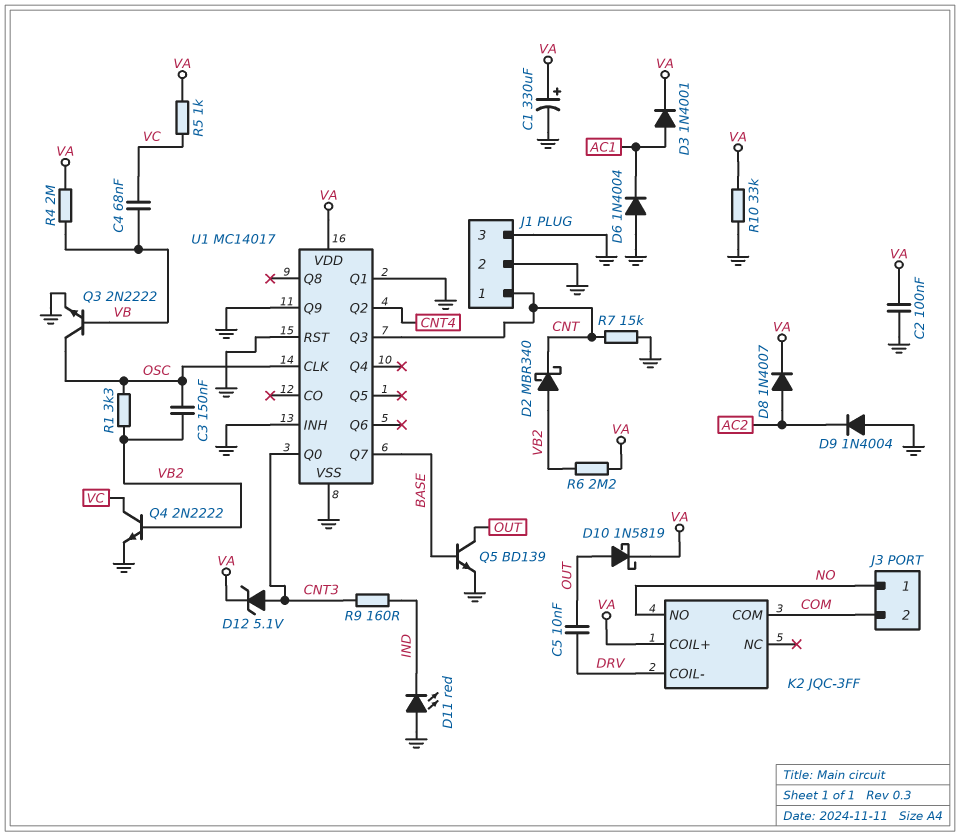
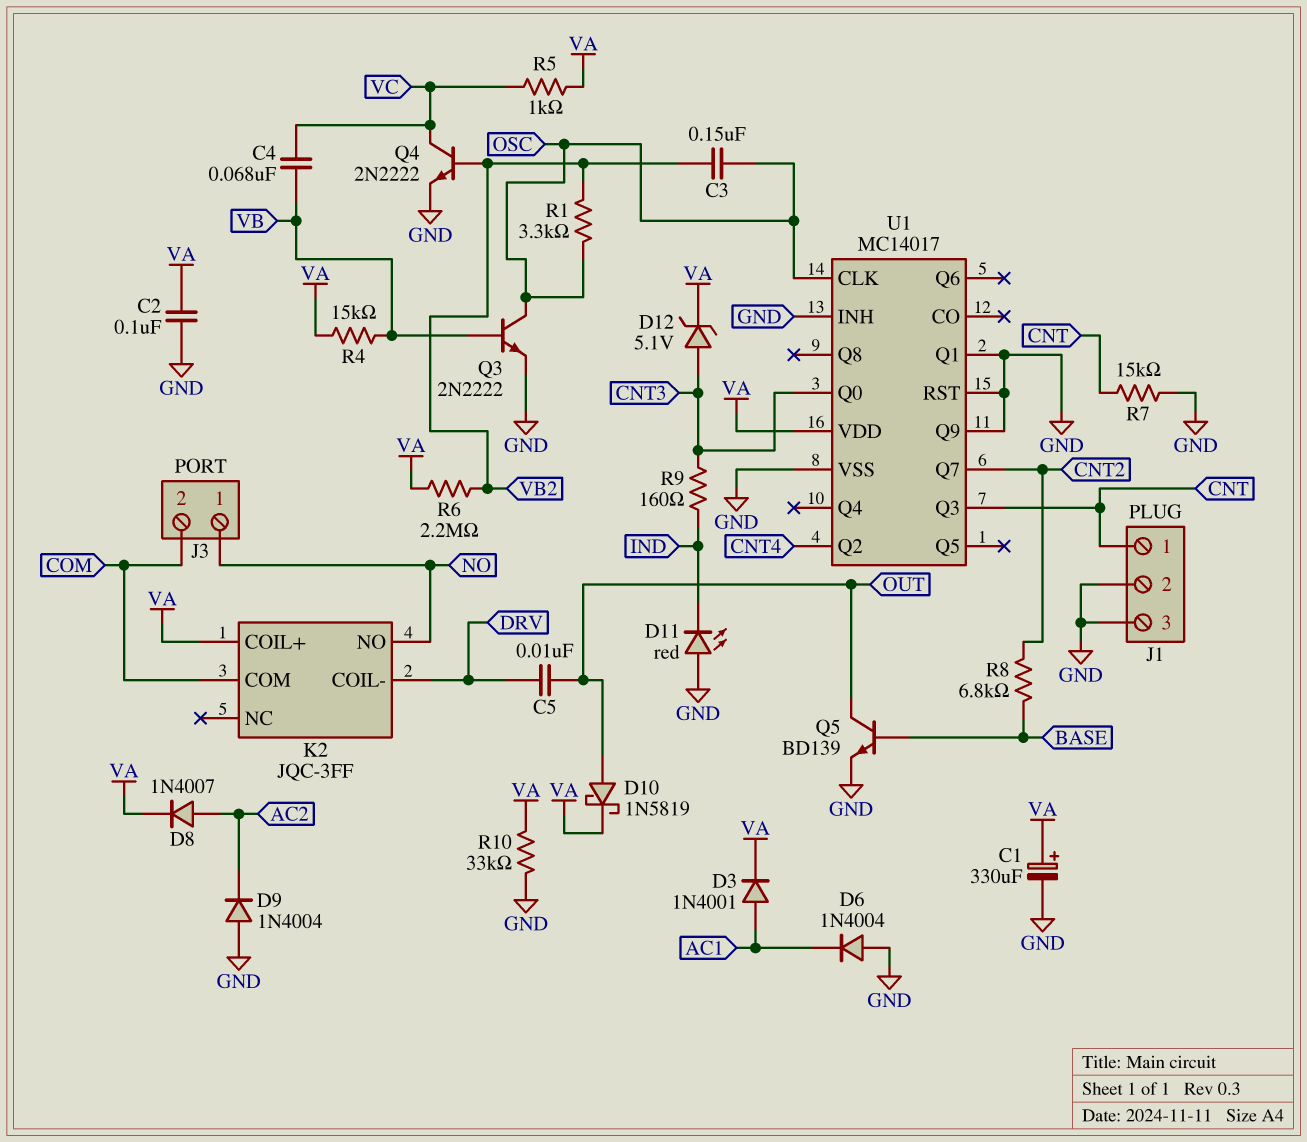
D2: schottky MBR340 (A VB2, K CNT) -> none
R4: 2M (VA, VB) -> 15k (VA, VB)
R8: none -> 6.8k (BASE, CNT2)
U1 pin Q7: BASE -> CNT2

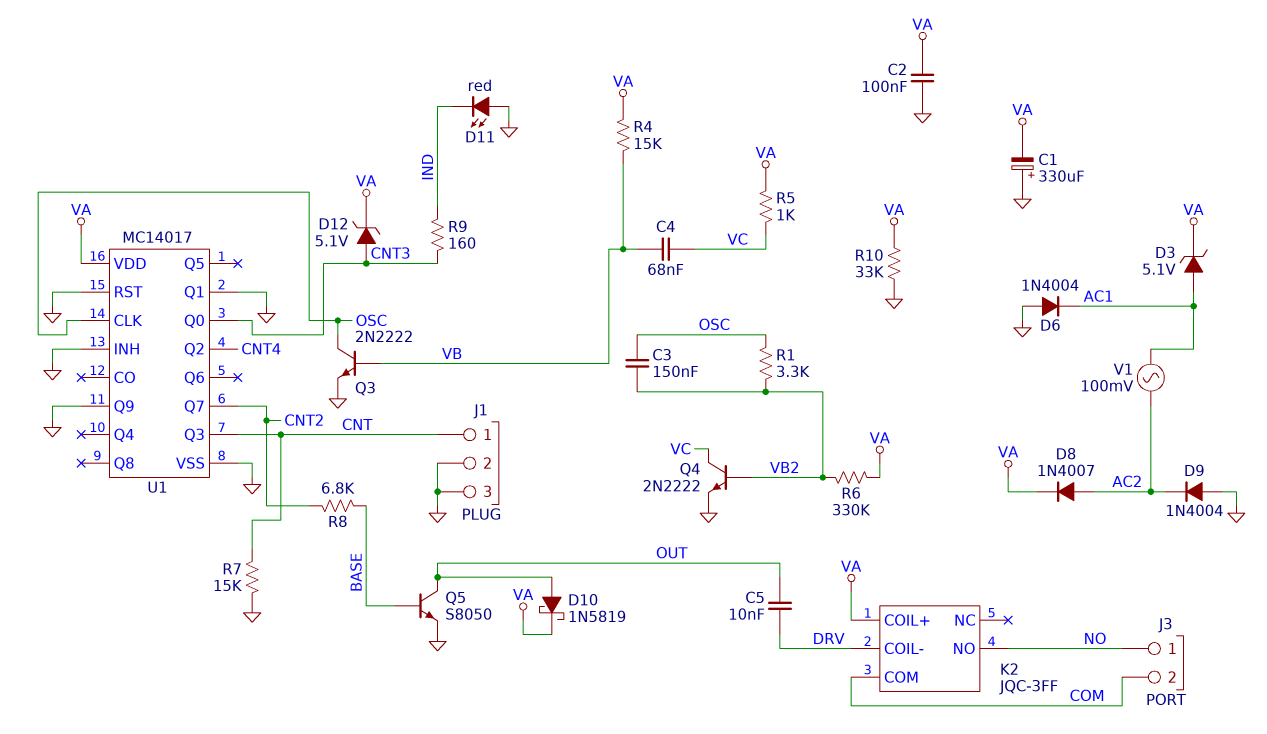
C1: 330uF (plus VA, minus GND) -> 330uF (plus GND, minus VA)
D3: diode 1N4001 (A AC1, K VA) -> zener 5.1V (A AC1, K VA)
Q5: NPN BD139 (B BASE, C OUT, E GND) -> NPN S8050 (B BASE, C OUT, E GND)
R6: 2.2M (VA, VB2) -> 330k (VA, VB2)
V1: none -> AC 100mV (AC1, AC2)

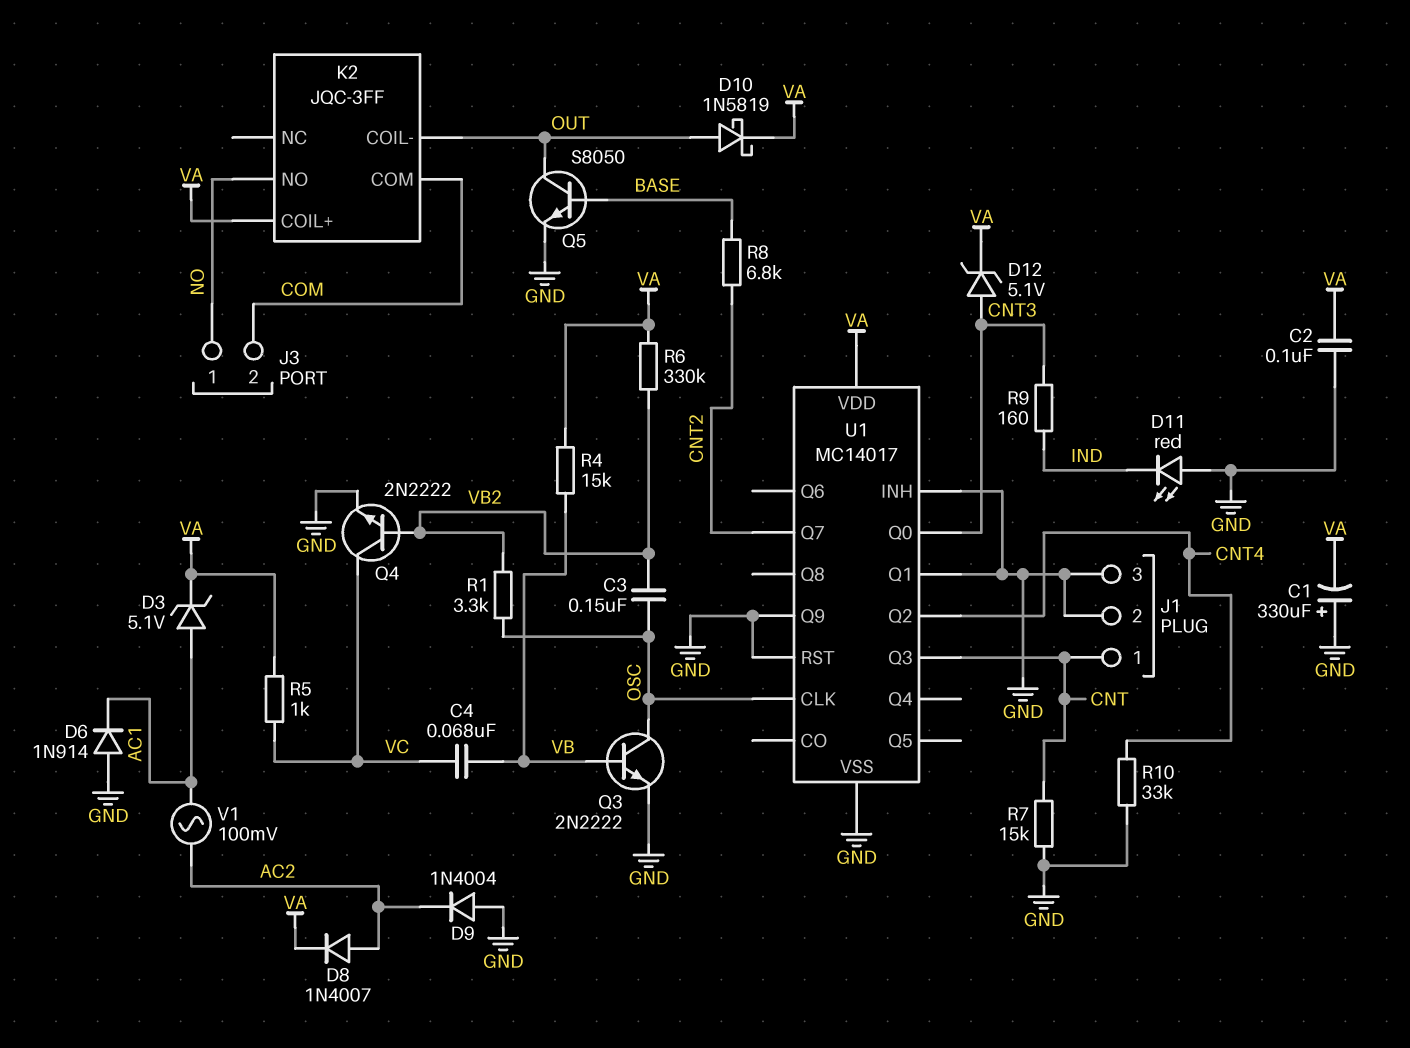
C5: 10nF (DRV, OUT) -> none
D6: diode 1N4004 (A GND, K AC1) -> diode 1N914 (A GND, K AC1)
K2 pin COIL-: DRV -> OUT
R10: 33k (GND, VA) -> 33k (CNT4, GND)

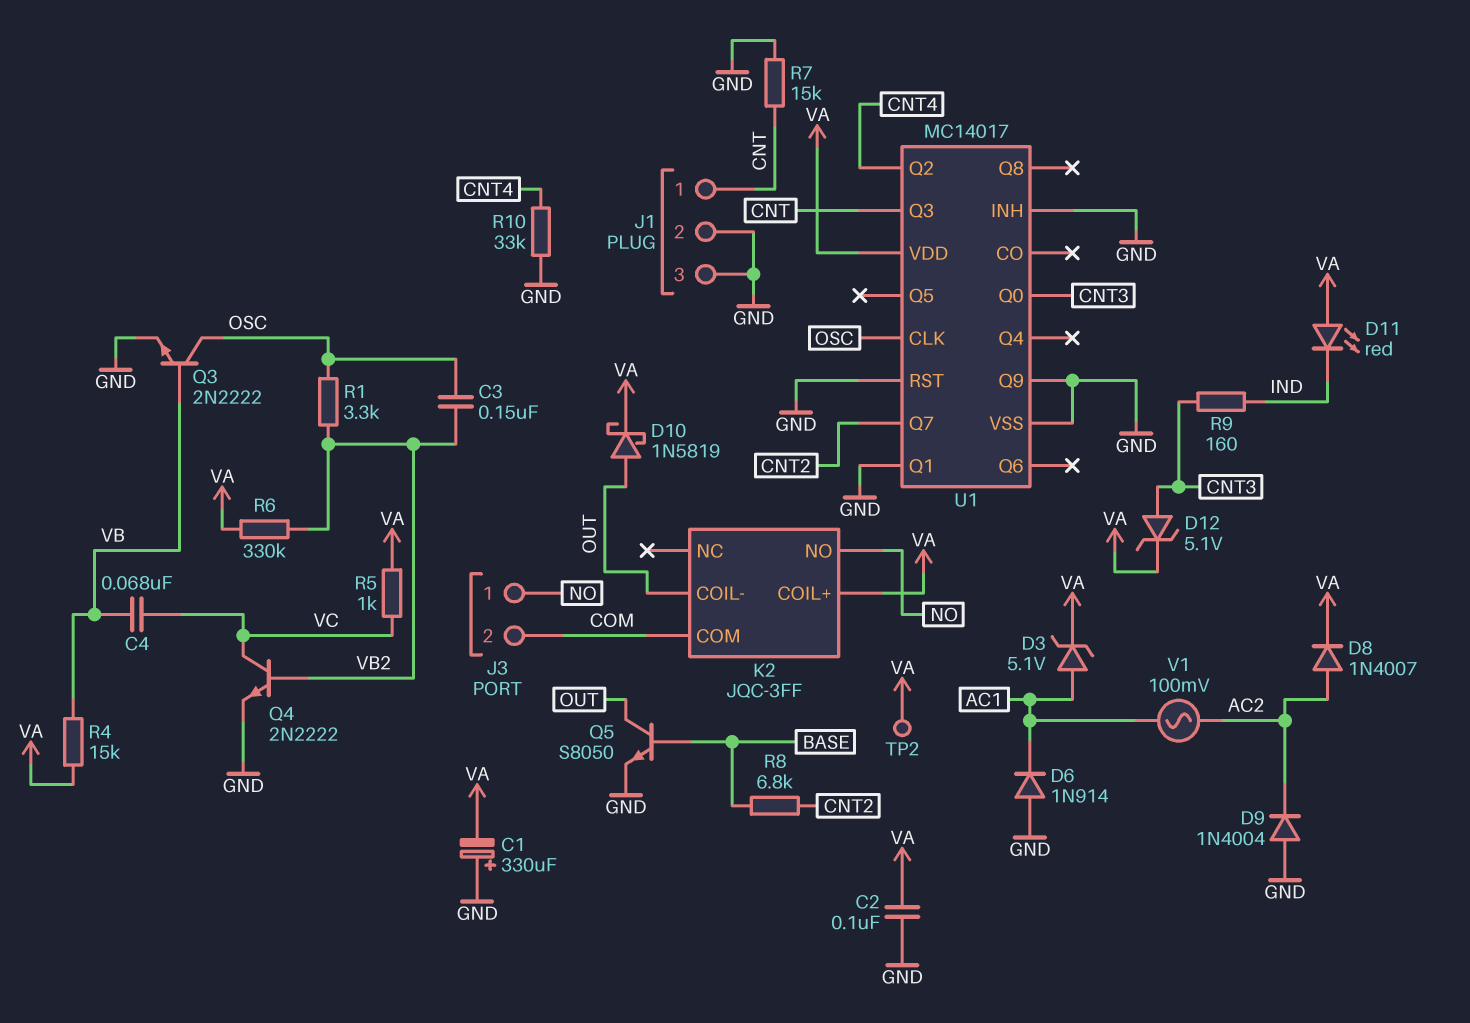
D11: LED red (A GND, K IND) -> LED red (A VA, K IND)
TP2: none -> test point (VA)

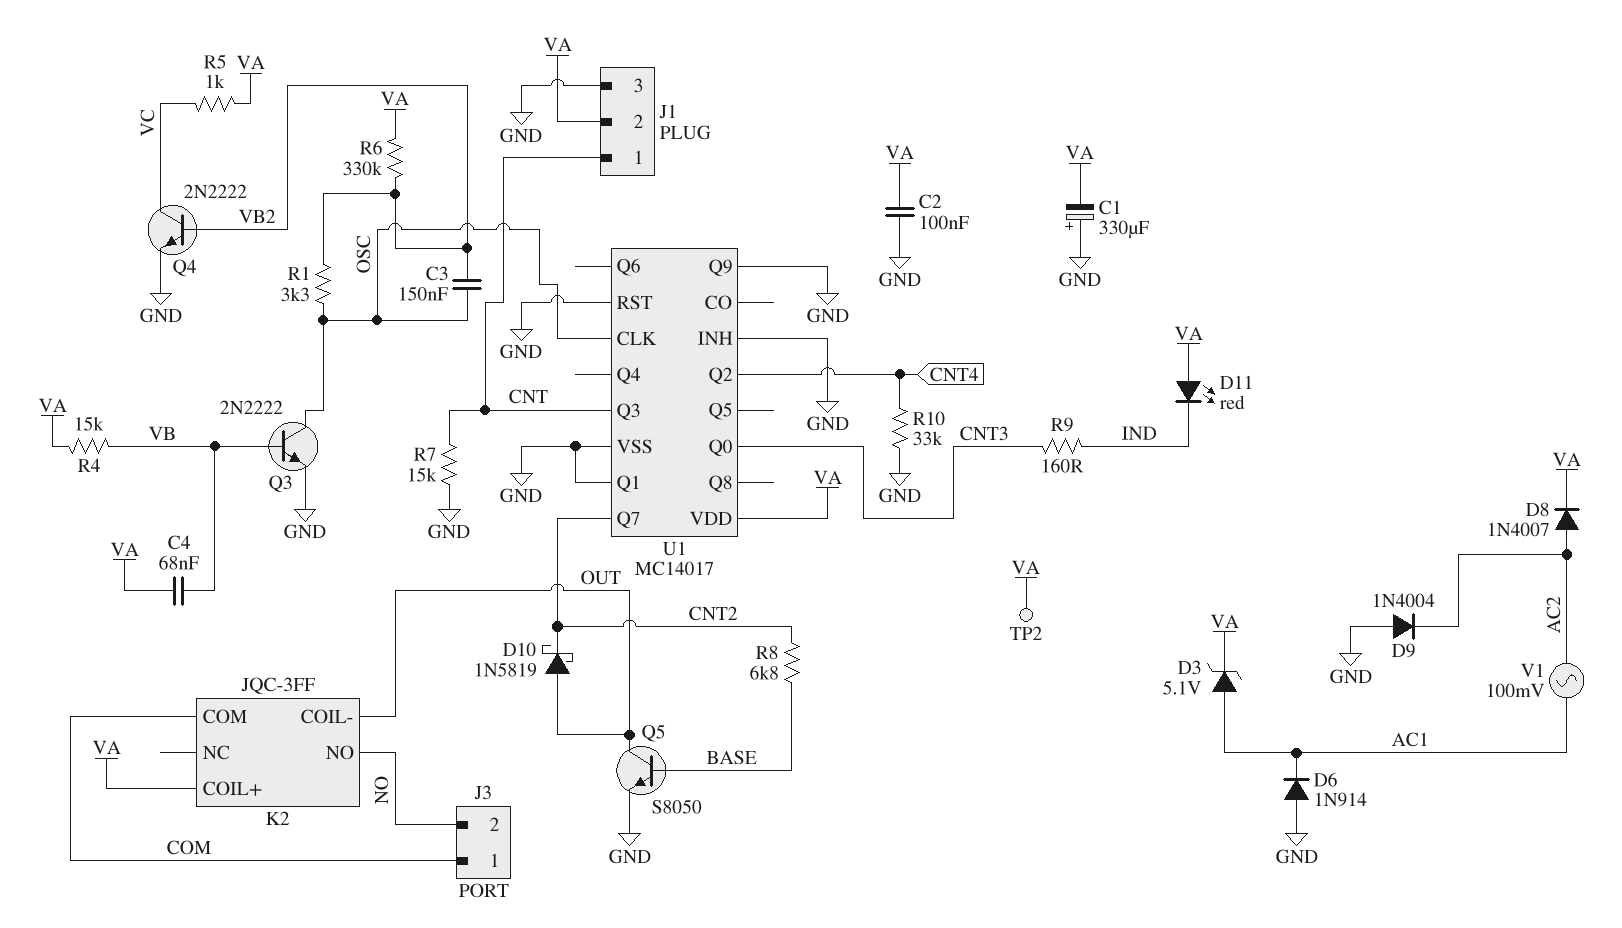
C4: 68nF (VB, VC) -> 68nF (VA, VB)
D10: schottky 1N5819 (A OUT, K VA) -> schottky 1N5819 (A OUT, K CNT2)
D12: zener 5.1V (A CNT3, K VA) -> none
J1 pin 2: GND -> VA
J3 pin 1: NO -> COM
J3 pin 2: COM -> NO

